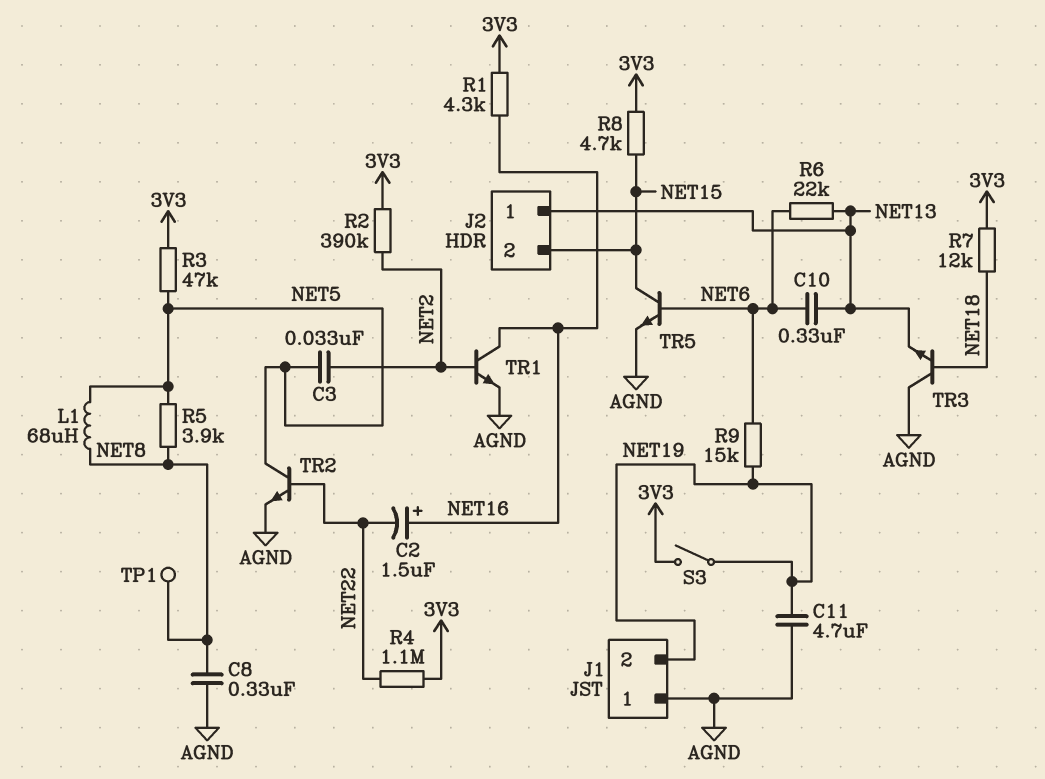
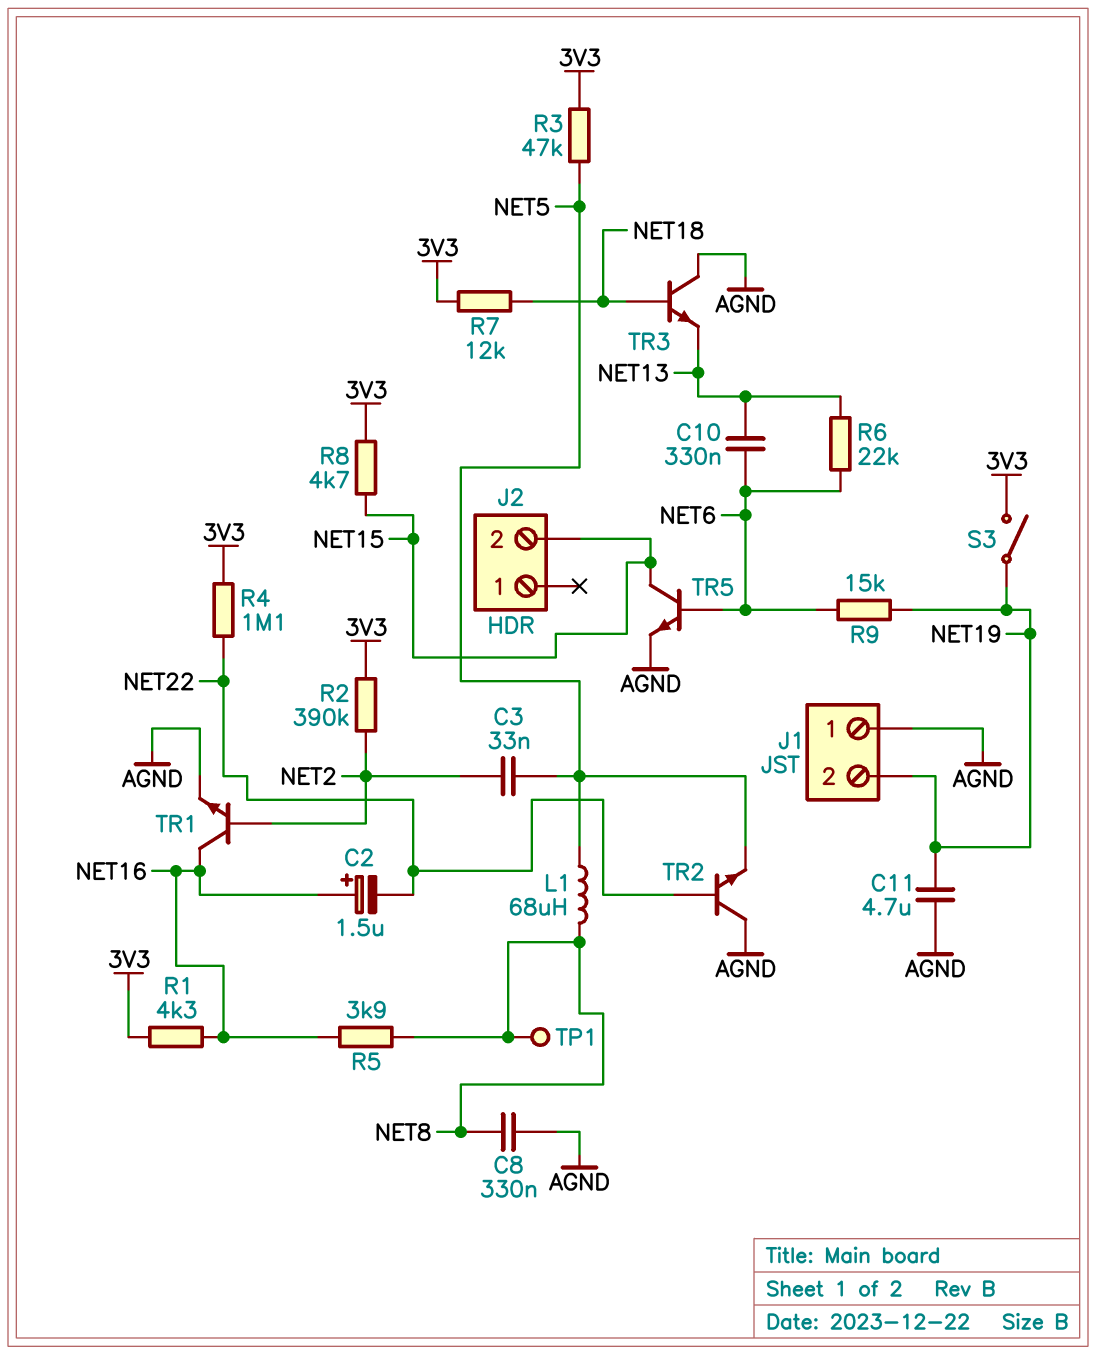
J2 pin 1: NET13 -> none
R5: 3.9k (NET5, NET8) -> 3.9k (NET8, NET16)
TR2: NPN (B NET22, C NET5, E AGND) -> NPN (B NET22, C AGND, E NET5)

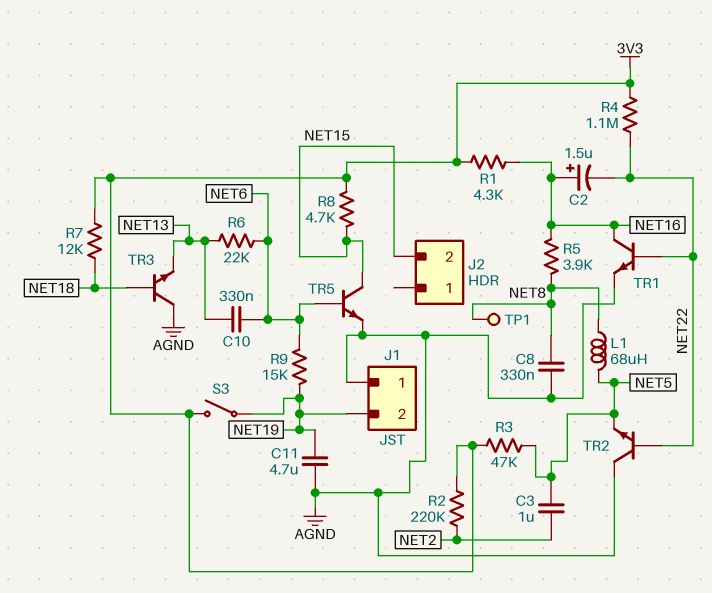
C3: 33nF (NET2, NET5) -> 1uF (NET2, NET5)
R2: 390k (3V3, NET2) -> 220k (3V3, NET2)
TR1: NPN (B NET2, C NET16, E AGND) -> NPN (B NET22, C NET16, E AGND)

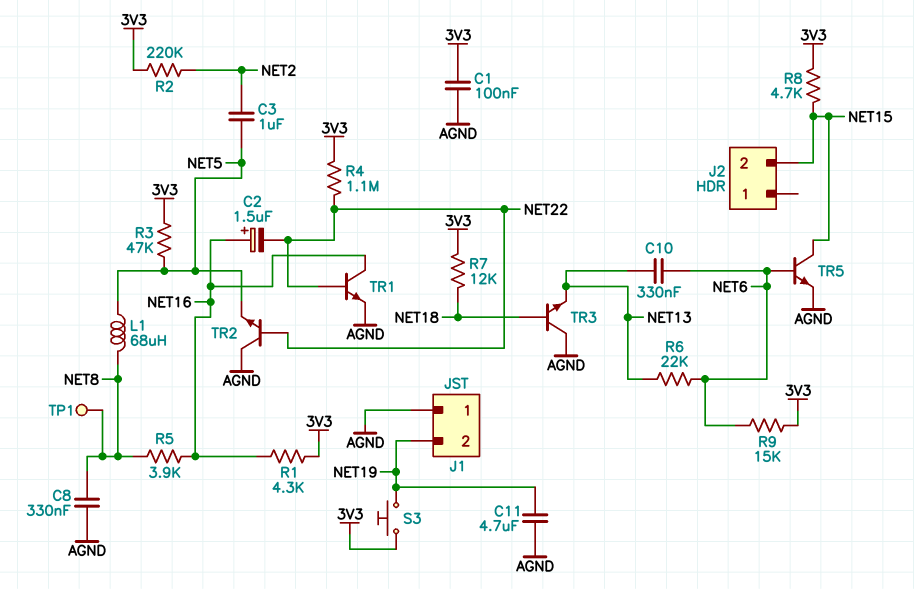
C1: none -> 100nF (3V3, AGND)
R9: 15k (NET6, NET19) -> 15k (3V3, NET6)
S3: switch (3V3, NET19) -> button (3V3, NET19)

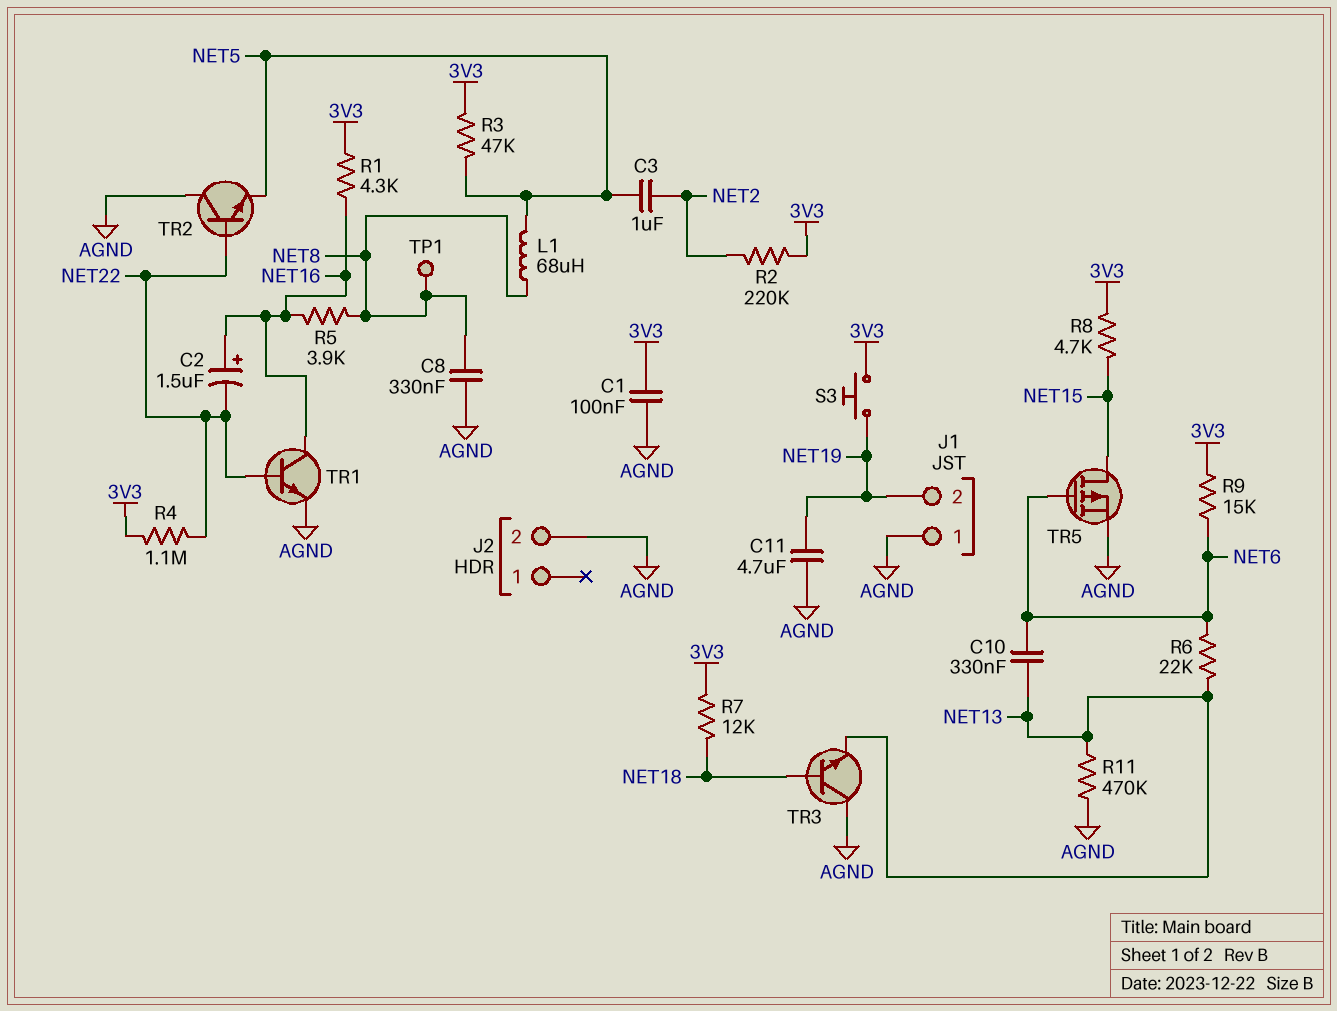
J2 pin 2: NET15 -> AGND
R11: none -> 470k (AGND, NET13)
TR5: NPN (B NET6, C NET15, E AGND) -> PMOS (G NET6, D NET15, S AGND)

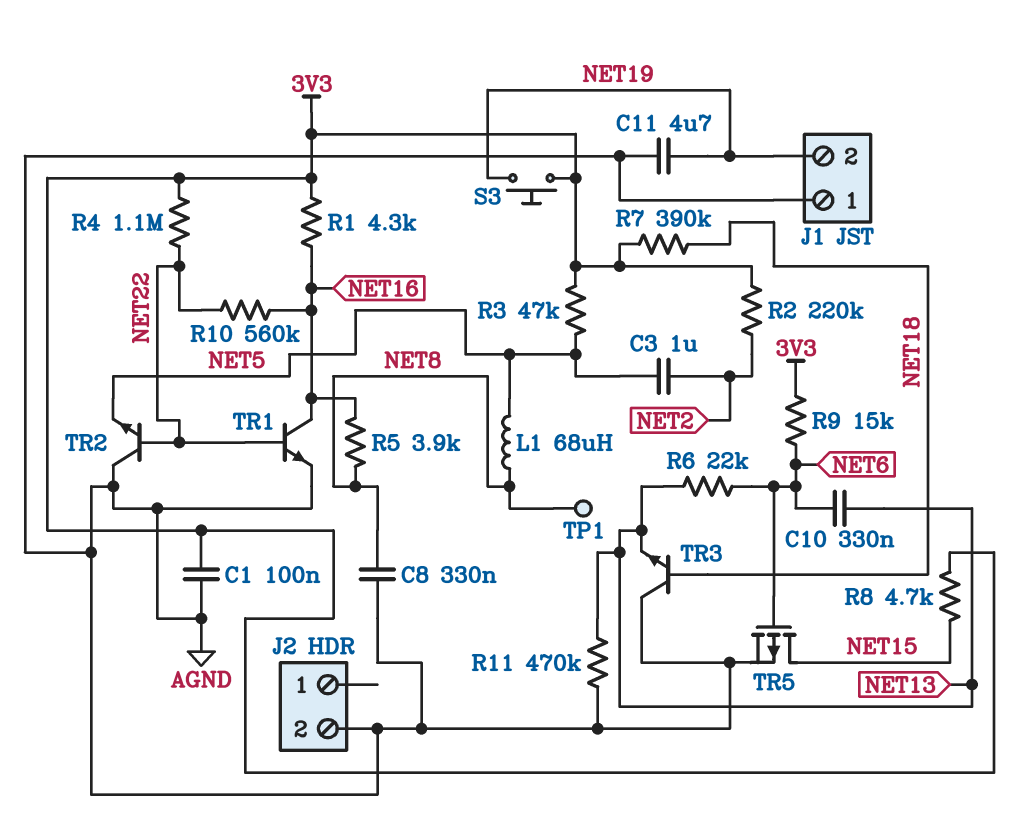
C2: 1.5uF (plus NET16, minus NET22) -> none
R7: 12k (3V3, NET18) -> 390k (3V3, NET18)
R10: none -> 560k (NET16, NET22)

